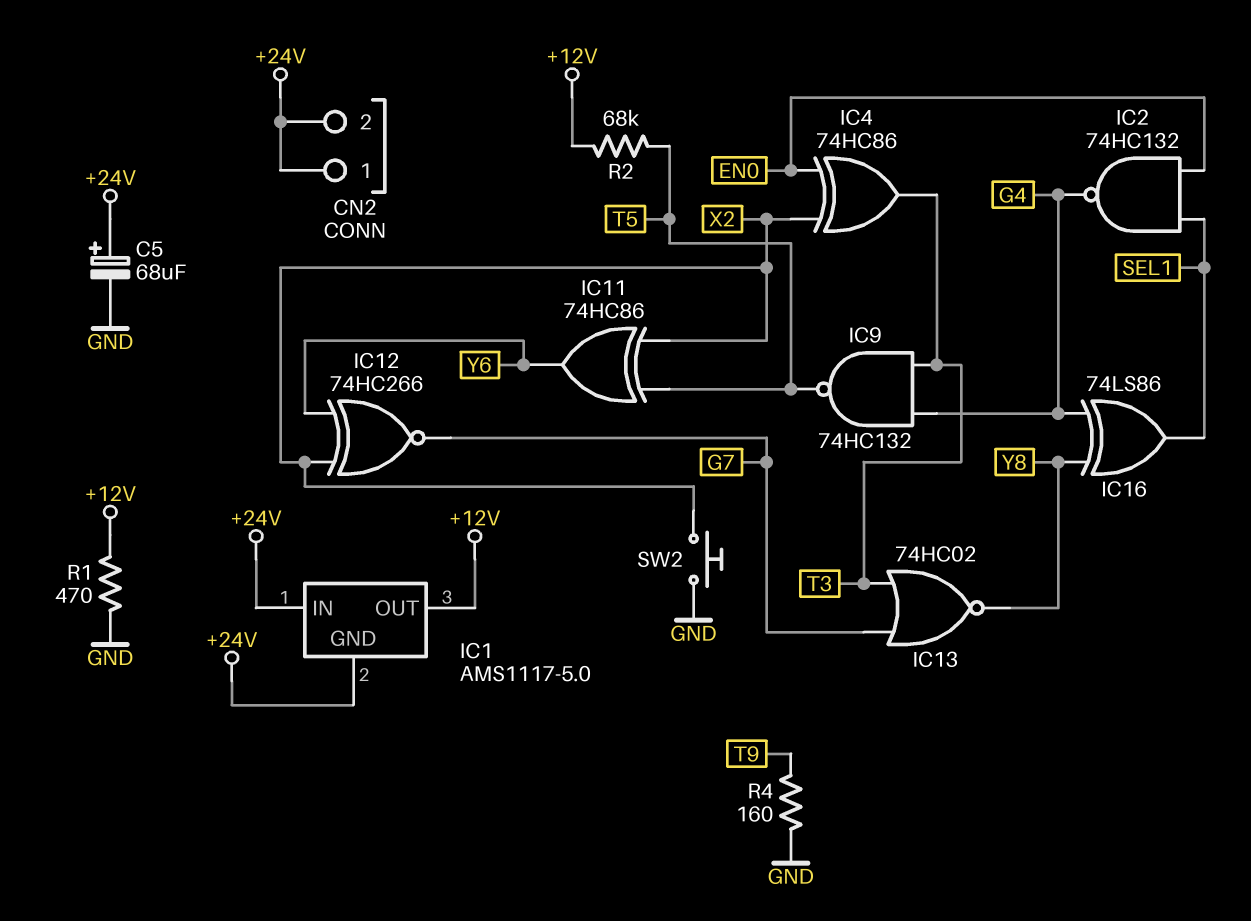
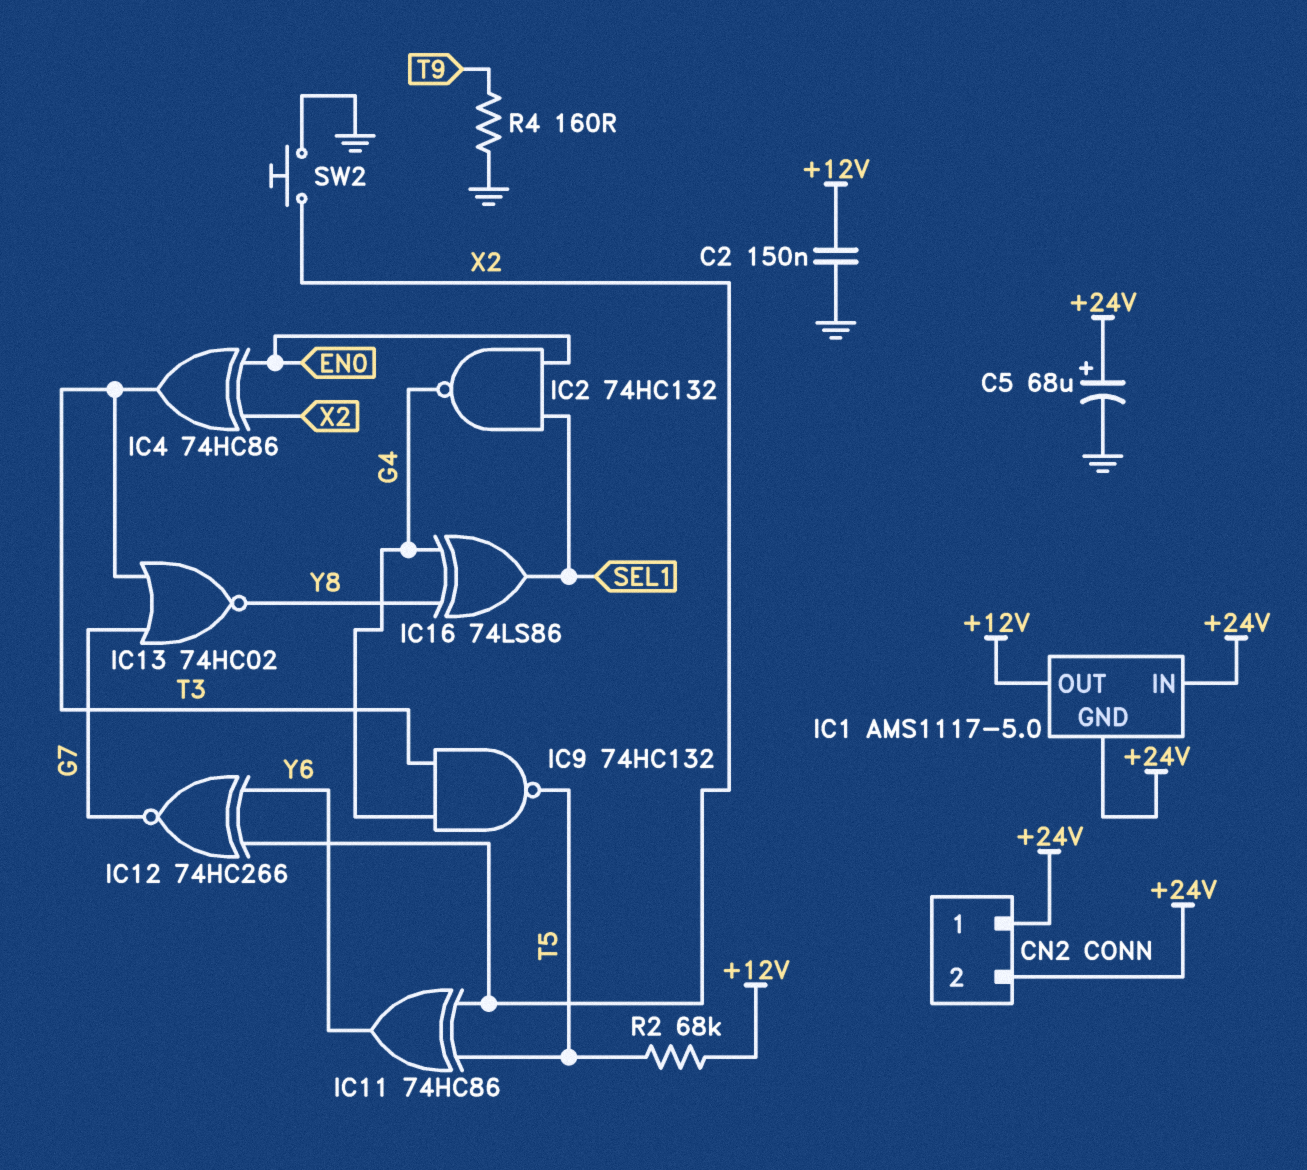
C2: none -> 150nF (+12V, GND)
R1: 470 (+12V, GND) -> none

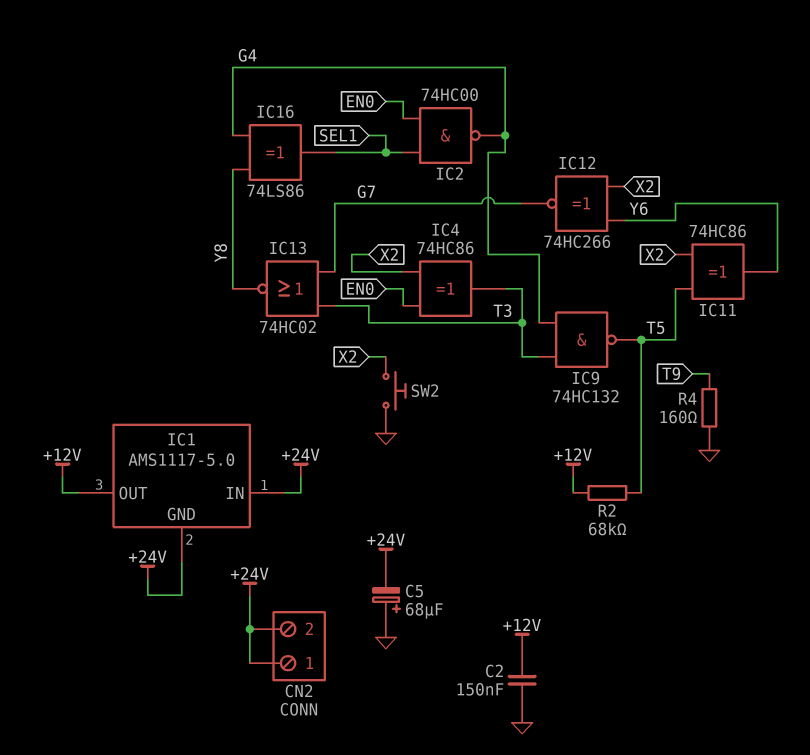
C5: 68uF (plus +24V, minus GND) -> 68uF (plus GND, minus +24V)
IC2: NAND 74HC132 (in EN0, in SEL1, out G4) -> NAND 74HC00 (in EN0, in SEL1, out G4)

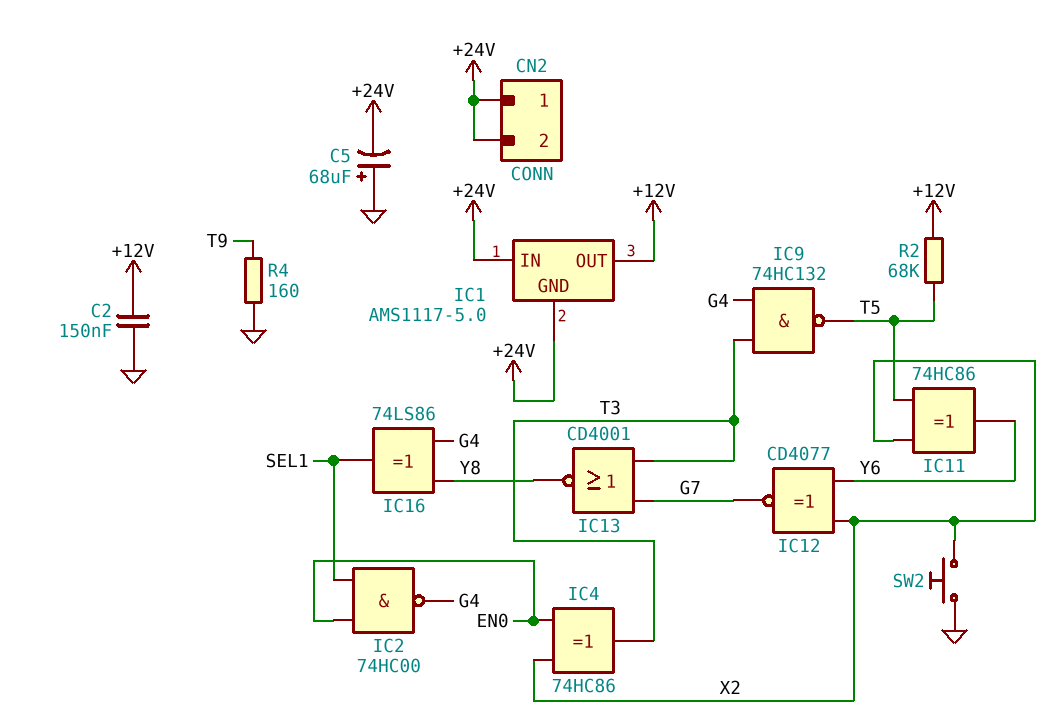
IC12: XNOR 74HC266 (in X2, in Y6, out G7) -> XNOR CD4077 (in X2, in Y6, out G7)
IC13: NOR 74HC02 (in G7, in T3, out Y8) -> NOR CD4001 (in G7, in T3, out Y8)

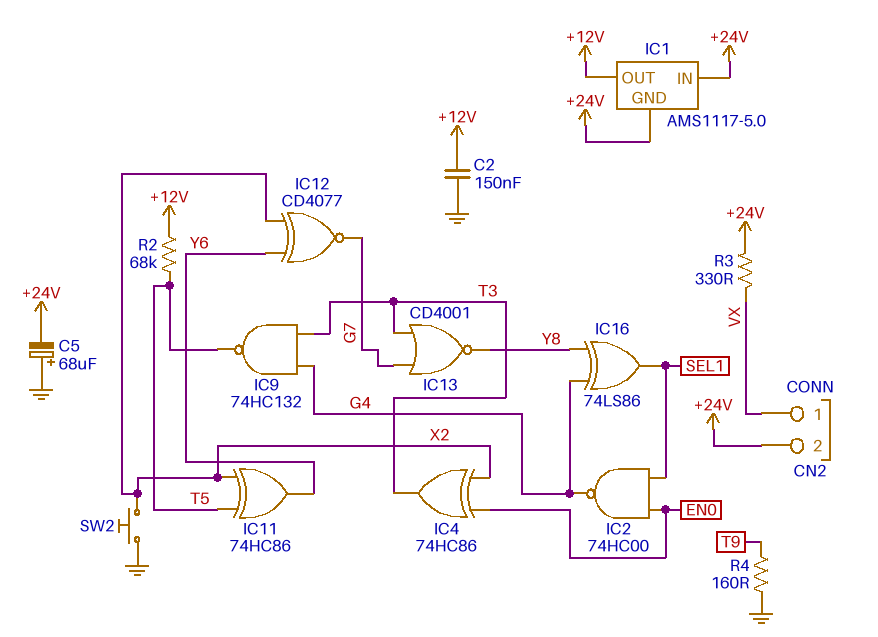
CN2 pin 1: +24V -> VX
R3: none -> 330 (+24V, VX)

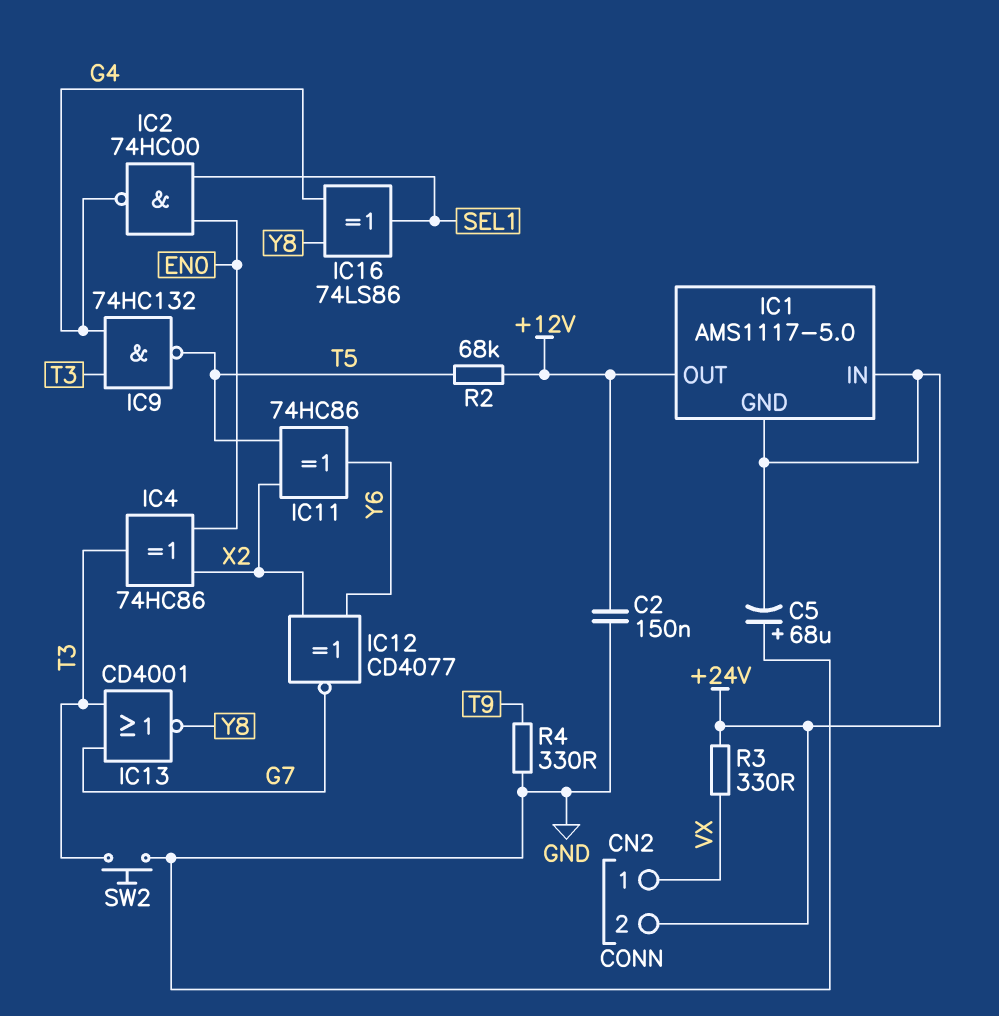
R4: 160 (GND, T9) -> 330 (GND, T9)
SW2: button (GND, X2) -> button (GND, T3)

